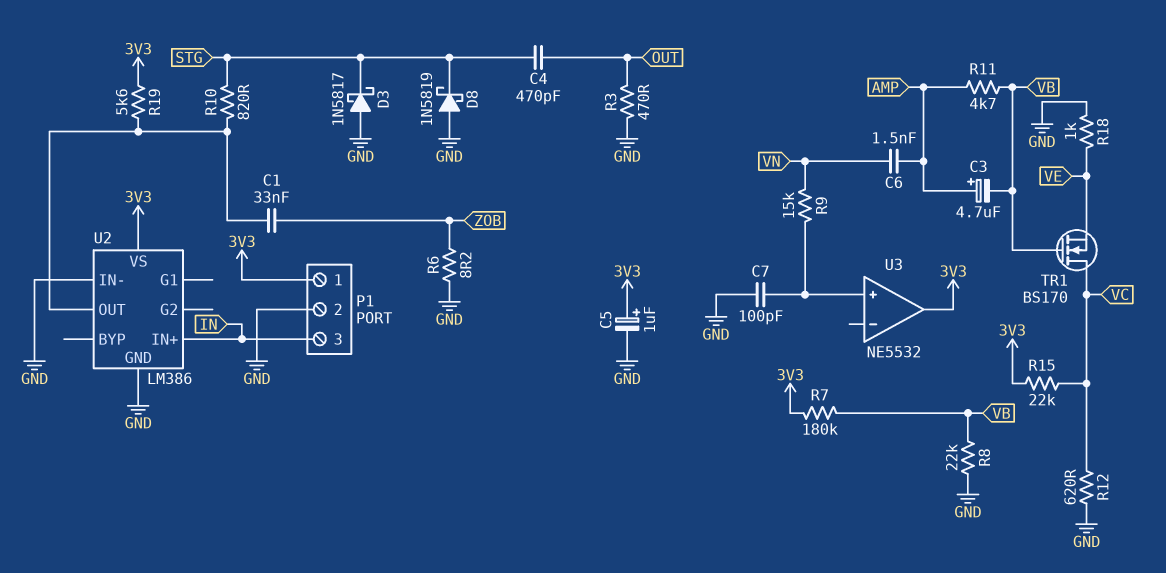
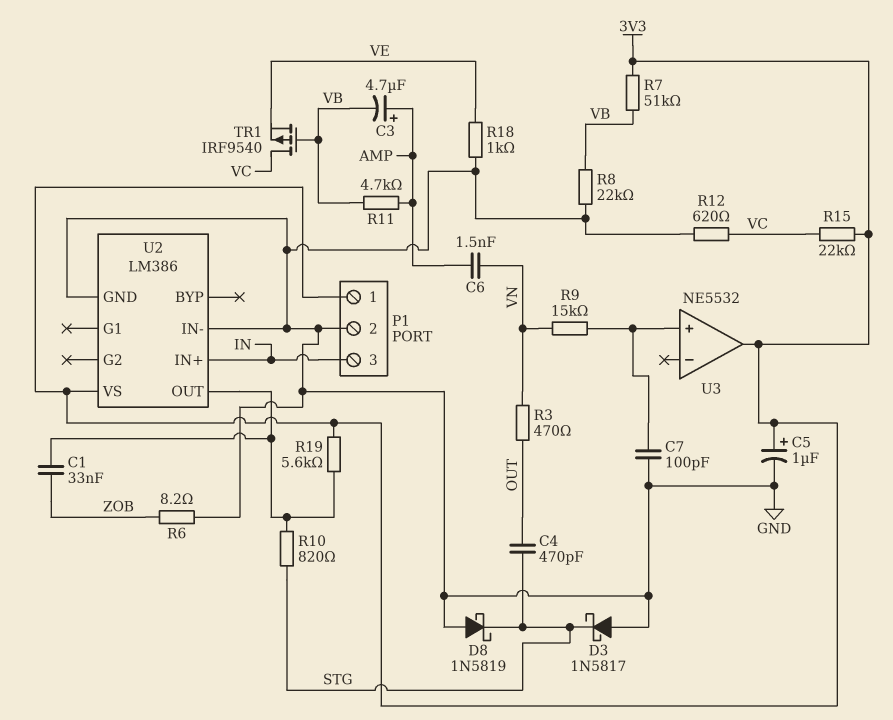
R3: 470 (GND, OUT) -> 470 (OUT, VN)
R7: 180k (3V3, VB) -> 51k (3V3, VB)
TR1: NMOS BS170 (G VB, D VC, S VE) -> PMOS IRF9540 (G VB, D VC, S VE)

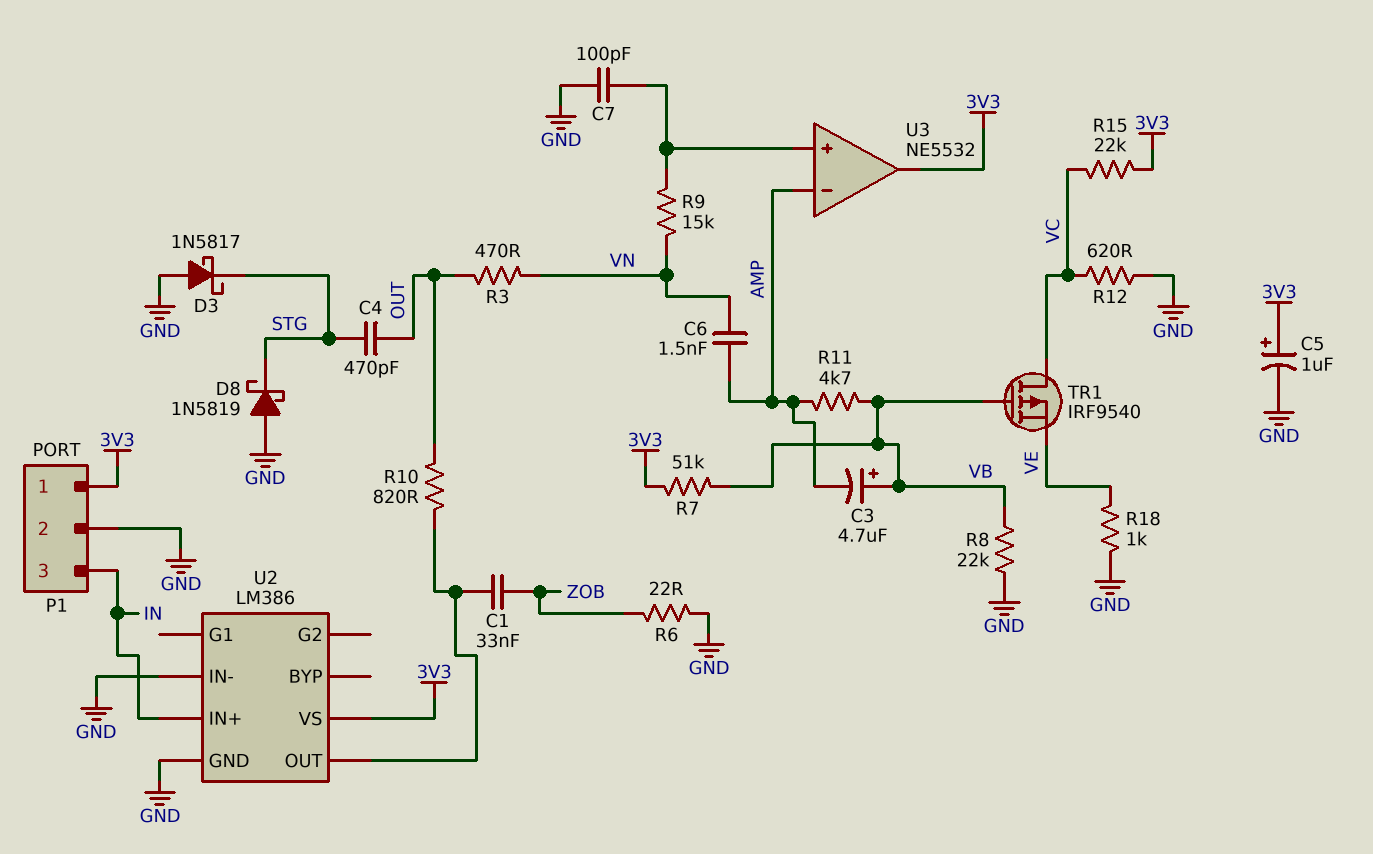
C3: 4.7uF (plus AMP, minus VB) -> 4.7uF (plus VB, minus AMP)
R6: 8.2 (GND, ZOB) -> 22 (GND, ZOB)
R10: 820 (STG, U2/OUT) -> 820 (OUT, U2/OUT)
R19: 5.6k (3V3, U2/OUT) -> none
U3 pin in-: none -> AMP

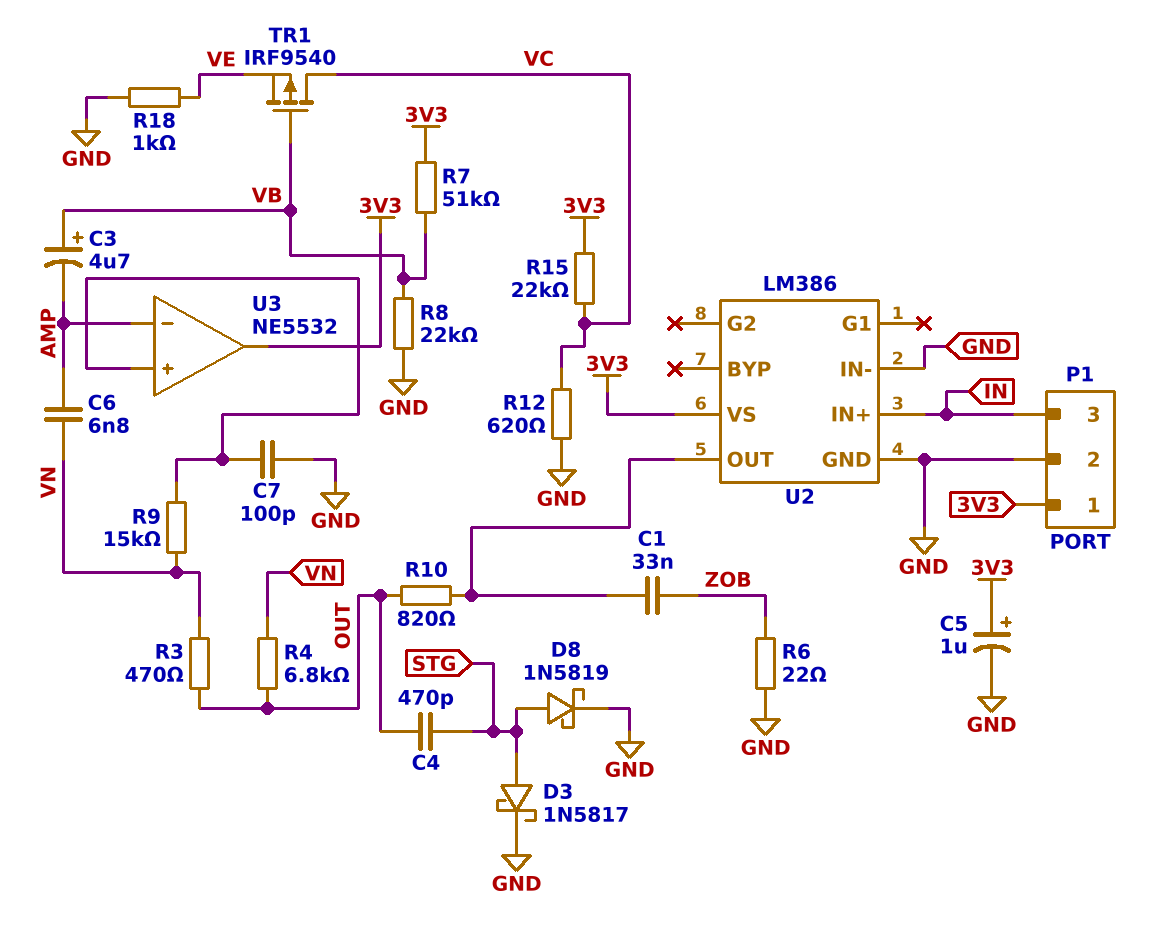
C6: 1.5nF (AMP, VN) -> 6.8nF (AMP, VN)
D3: schottky 1N5817 (A GND, K STG) -> schottky 1N5817 (A STG, K GND)
D8: schottky 1N5819 (A GND, K STG) -> schottky 1N5819 (A STG, K GND)
R4: none -> 6.8k (OUT, VN)
R11: 4.7k (AMP, VB) -> none

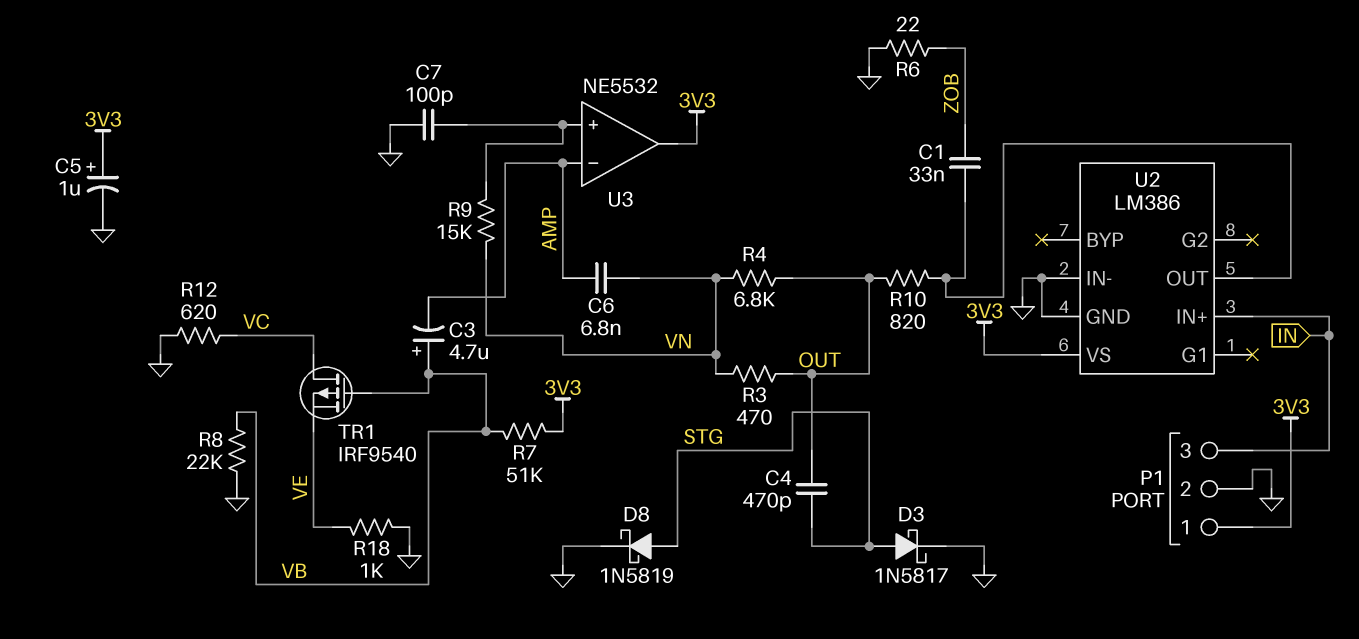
R15: 22k (3V3, VC) -> none

